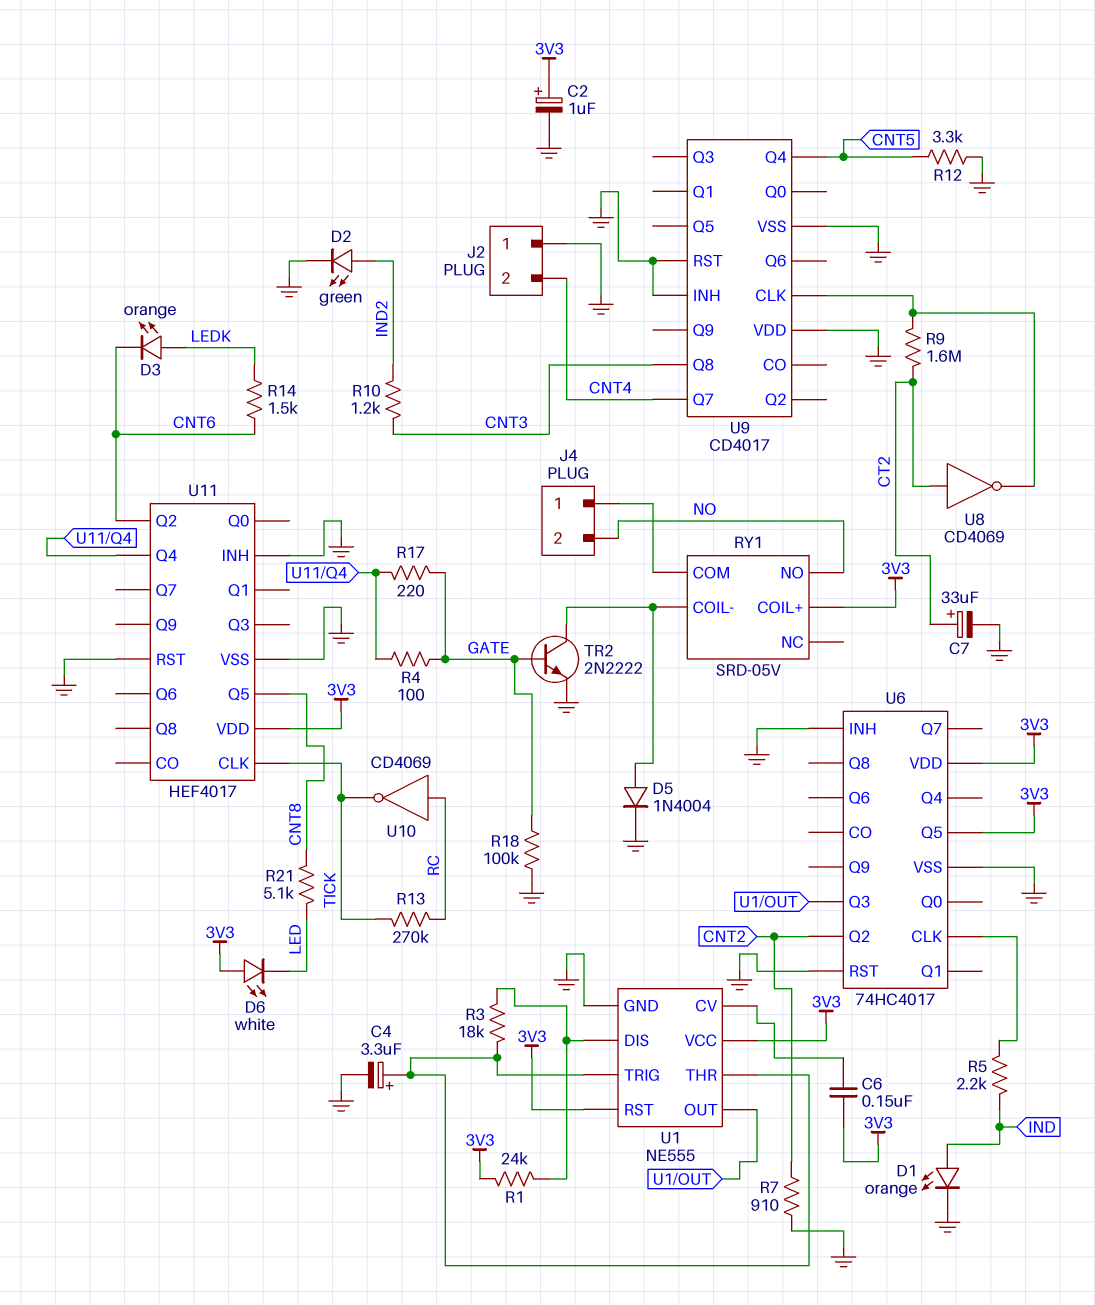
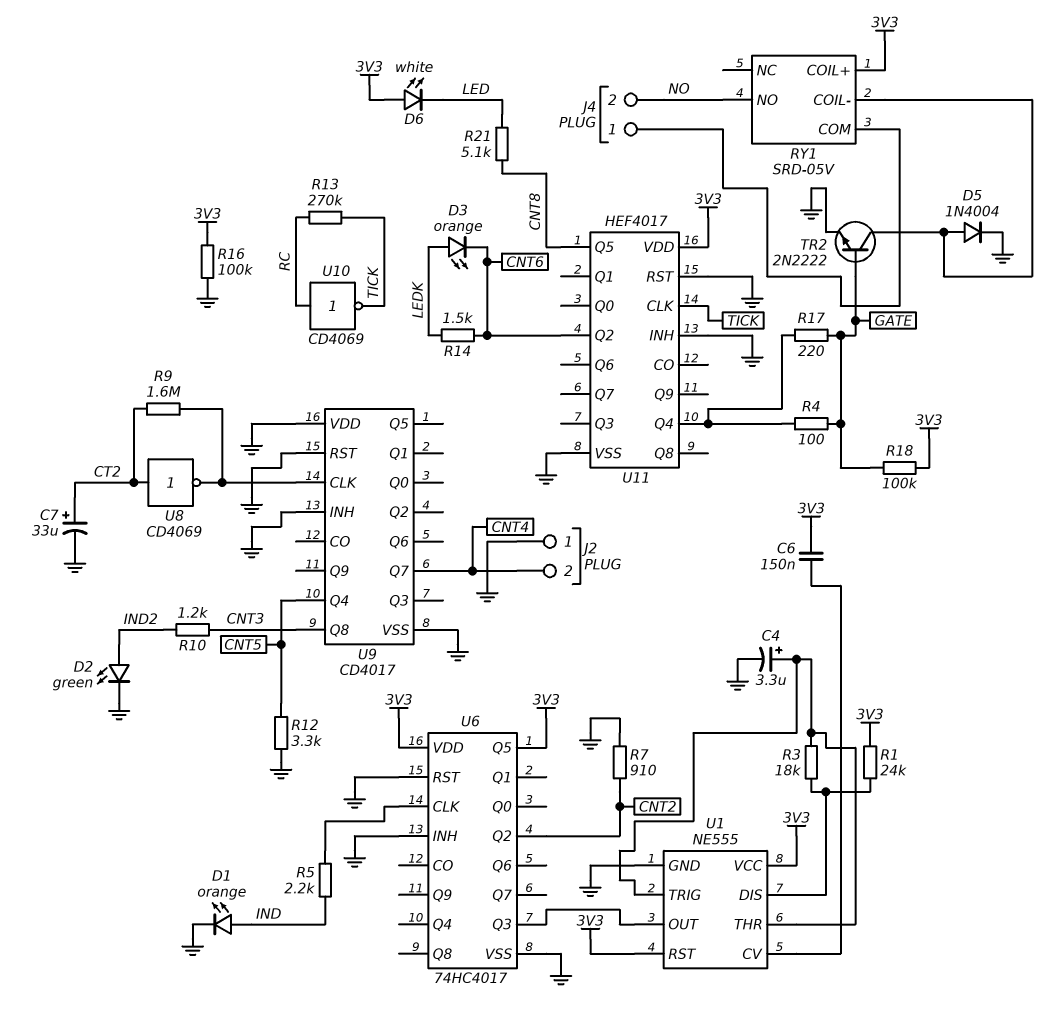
C2: 1uF (plus 3V3, minus GND) -> none
R16: none -> 100k (3V3, GND)
R18: 100k (GATE, GND) -> 100k (3V3, GATE)

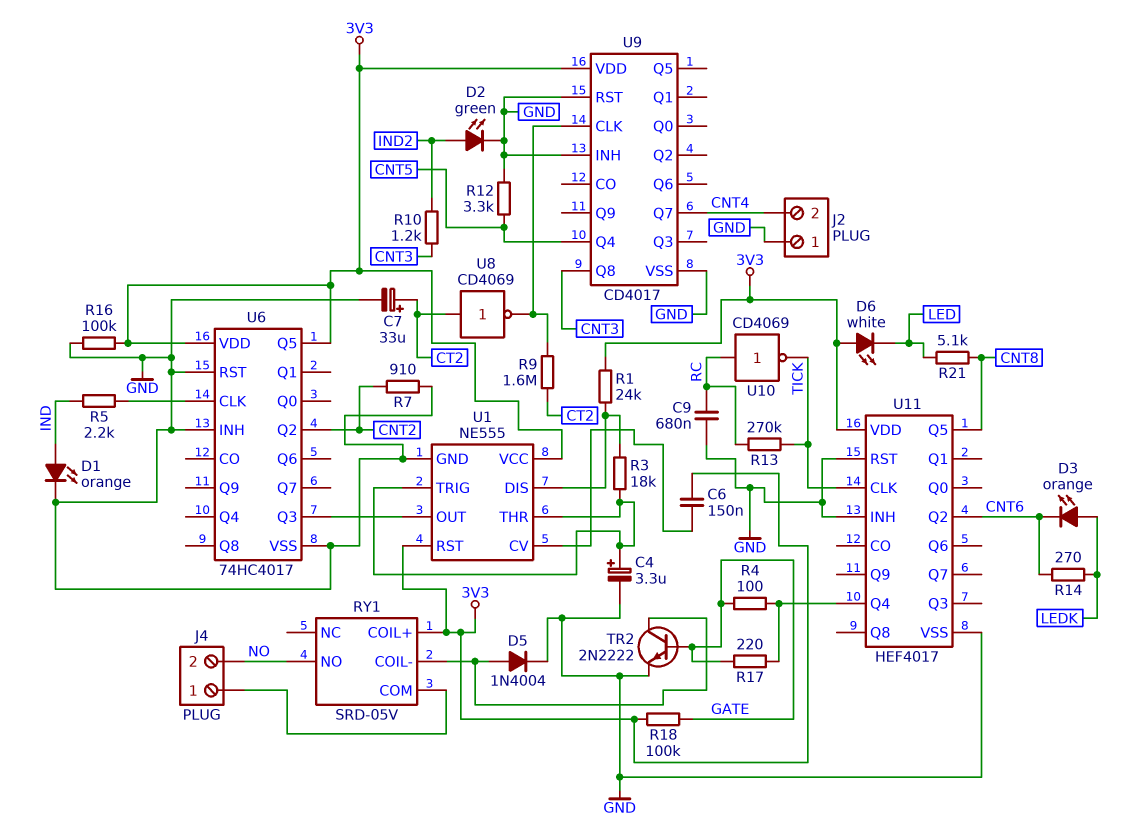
C9: none -> 680nF (GND, RC)
R14: 1.5k (CNT6, LEDK) -> 270 (CNT6, LEDK)
U9 pin VDD: GND -> 3V3

